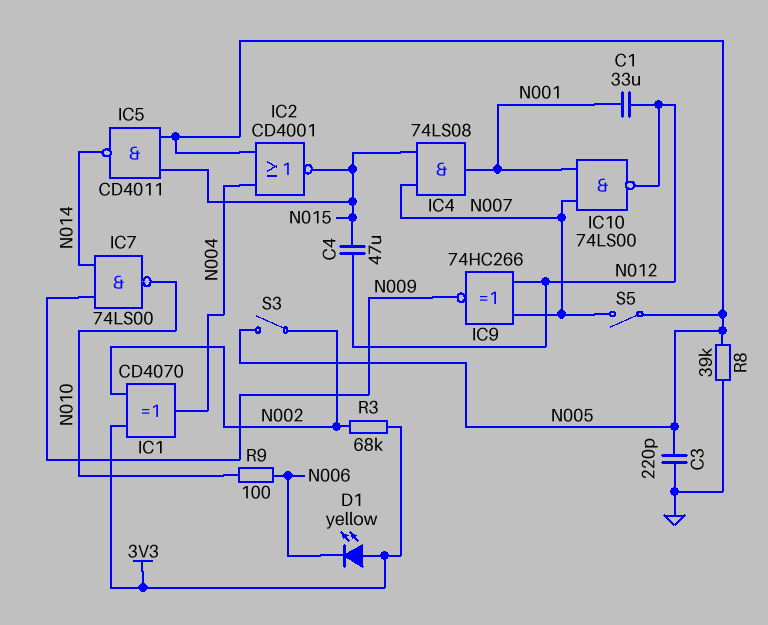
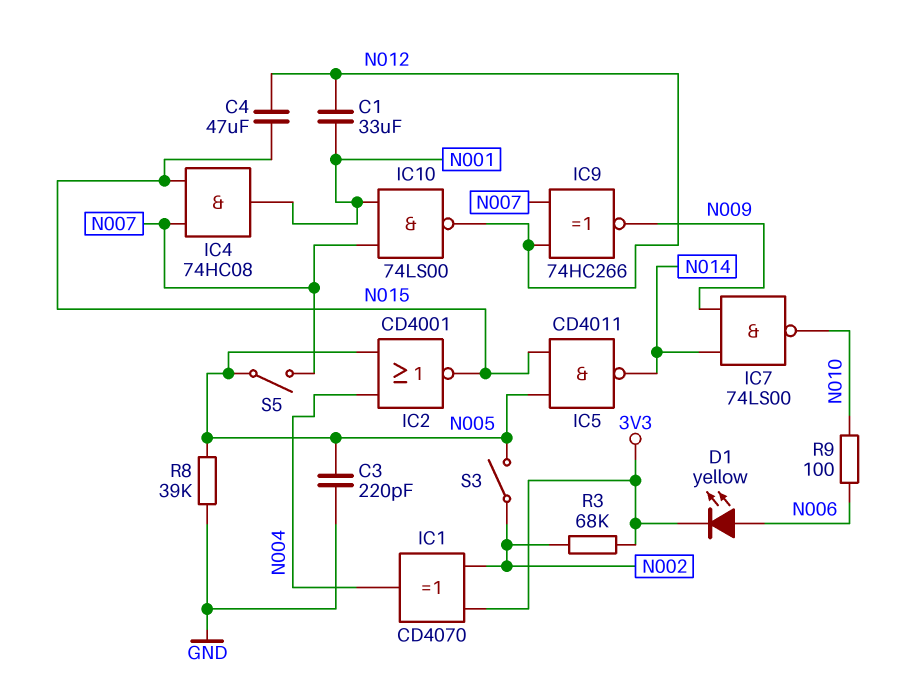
D1: LED yellow (A 3V3, K N006) -> LED yellow (A N006, K 3V3)
IC4: AND 74LS08 (in N007, in N015, out N001) -> AND 74HC08 (in N007, in N015, out N001)

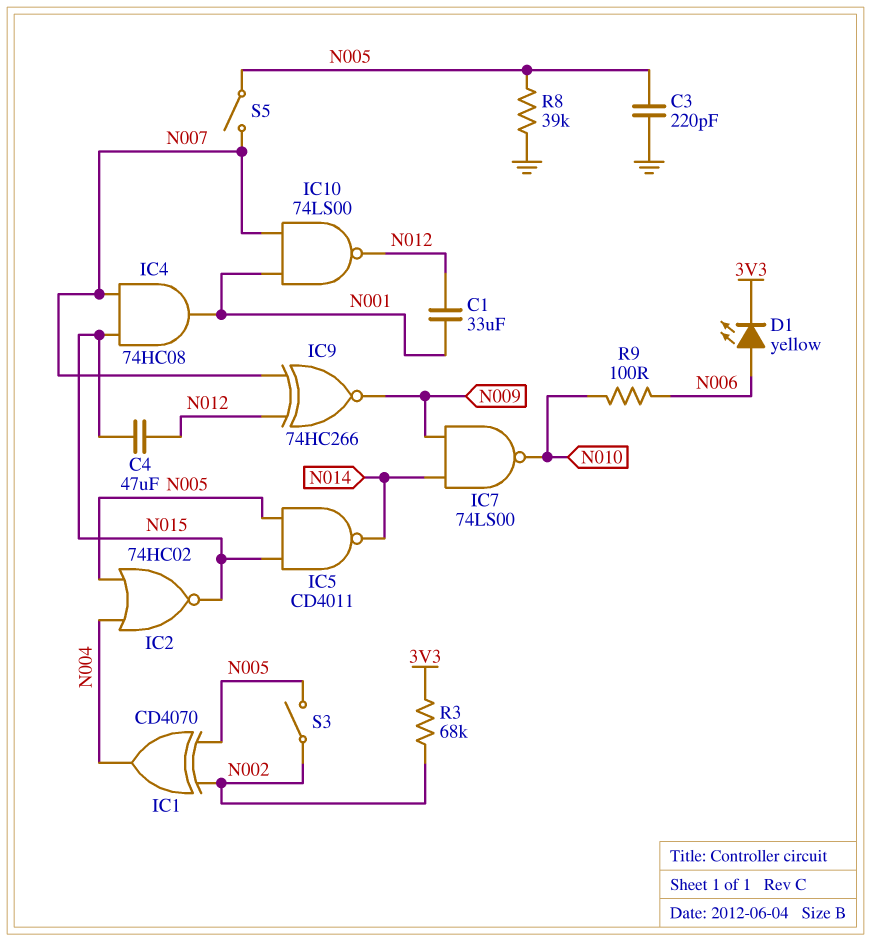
IC1: XOR CD4070 (in 3V3, in N002, out N004) -> XOR CD4070 (in N002, in N005, out N004)
IC2: NOR CD4001 (in N004, in N005, out N015) -> NOR 74HC02 (in N004, in N005, out N015)

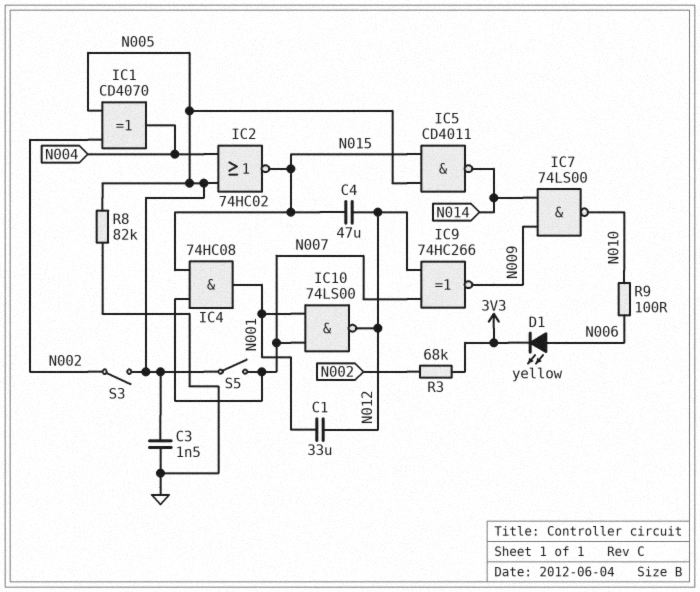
C3: 220pF (GND, N005) -> 1.5nF (GND, N005)
R8: 39k (GND, N005) -> 82k (GND, N005)

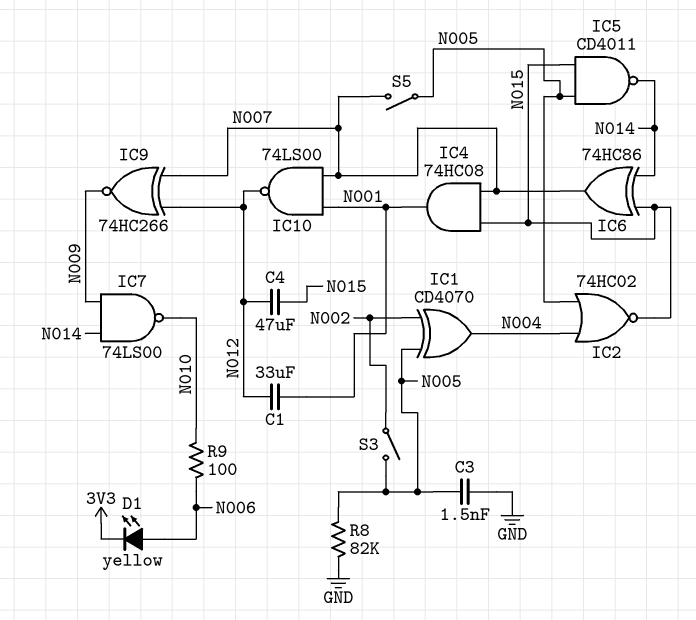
IC6: none -> XOR 74HC86 (in N014, in N015, out N007)
R3: 68k (3V3, N002) -> none

